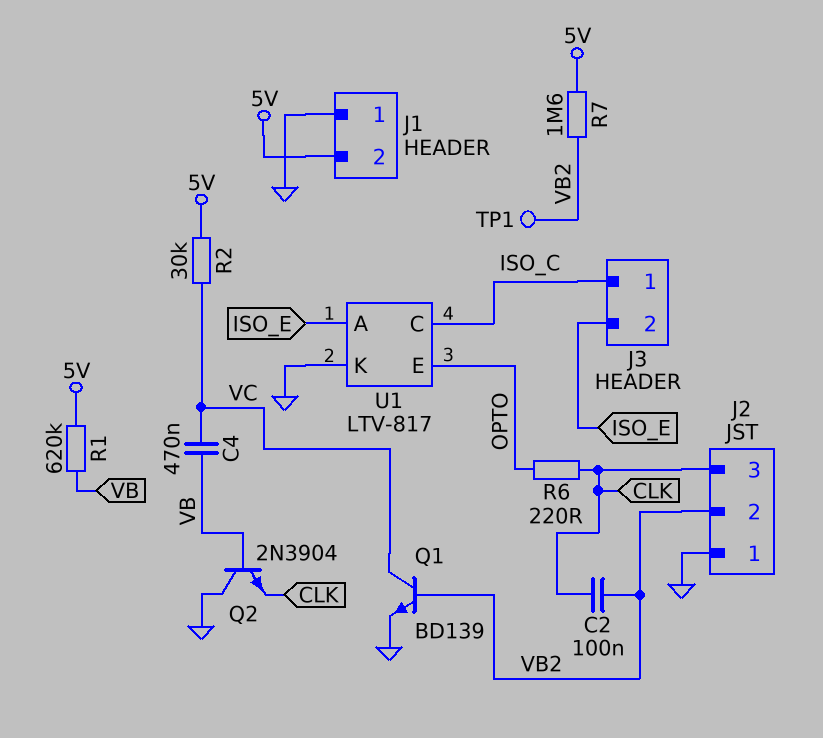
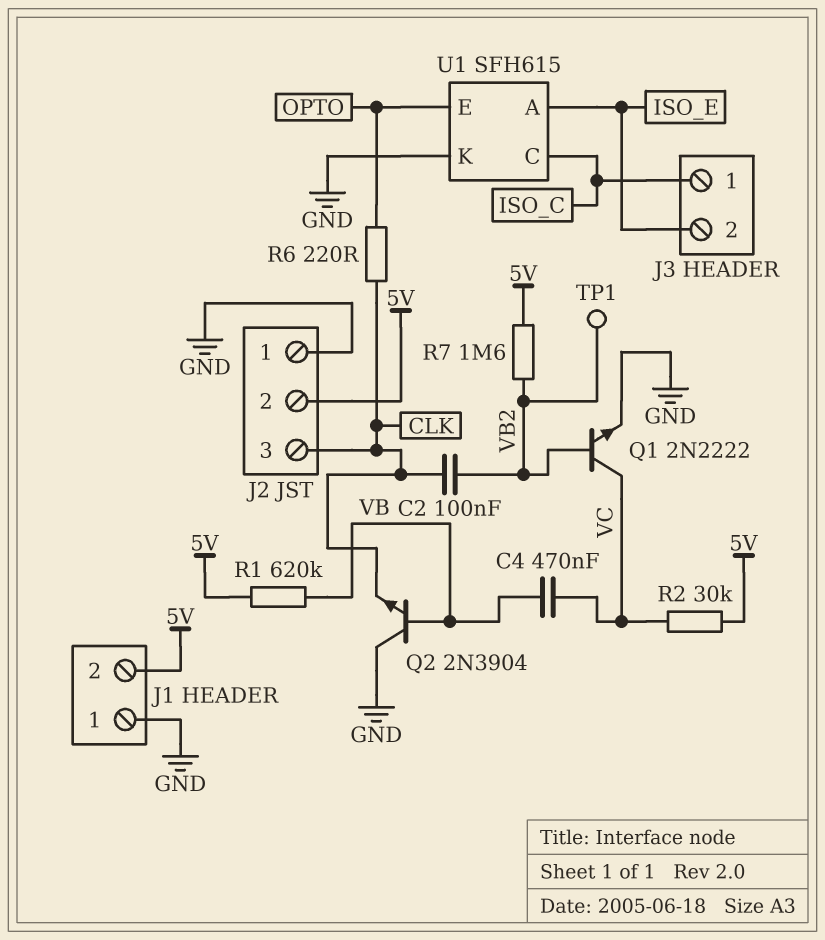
J2 pin 2: VB2 -> 5V
Q1: NPN BD139 (B VB2, C VC, E GND) -> NPN 2N2222 (B VB2, C VC, E GND)
U1: LTV-817 -> SFH615

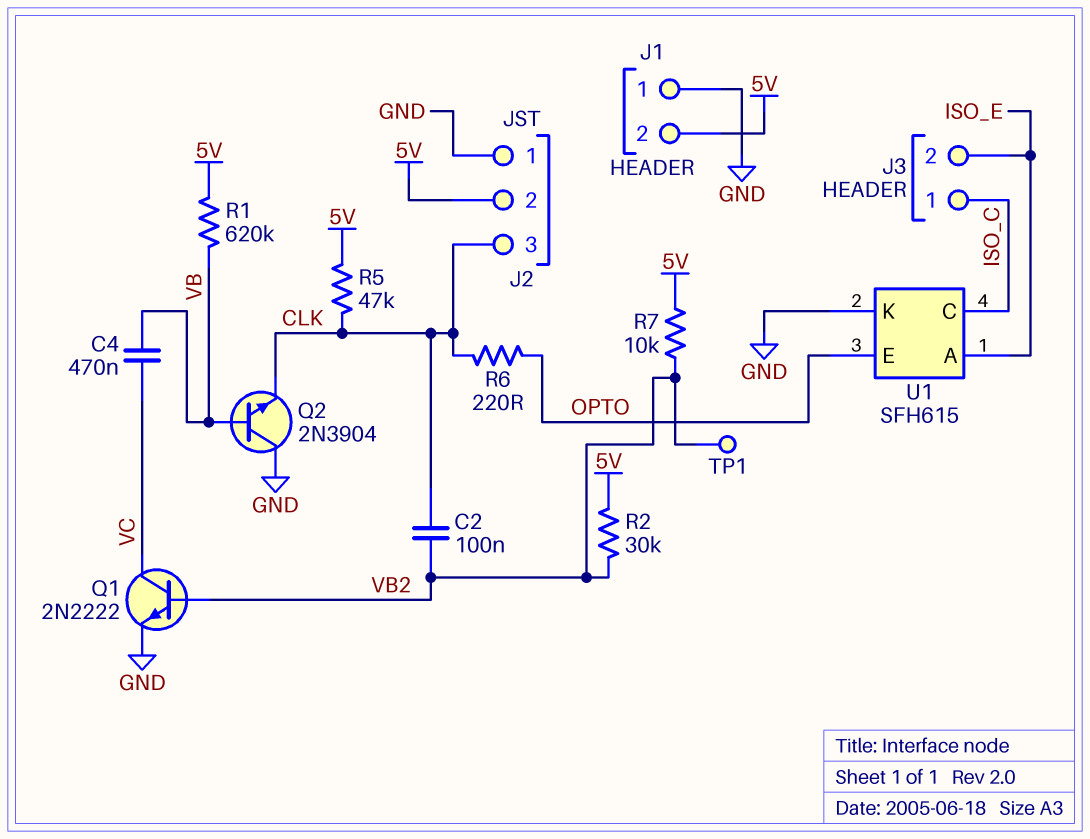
R2: 30k (5V, VC) -> 30k (5V, VB2)
R5: none -> 47k (5V, CLK)
R7: 1.6M (5V, VB2) -> 10k (5V, VB2)

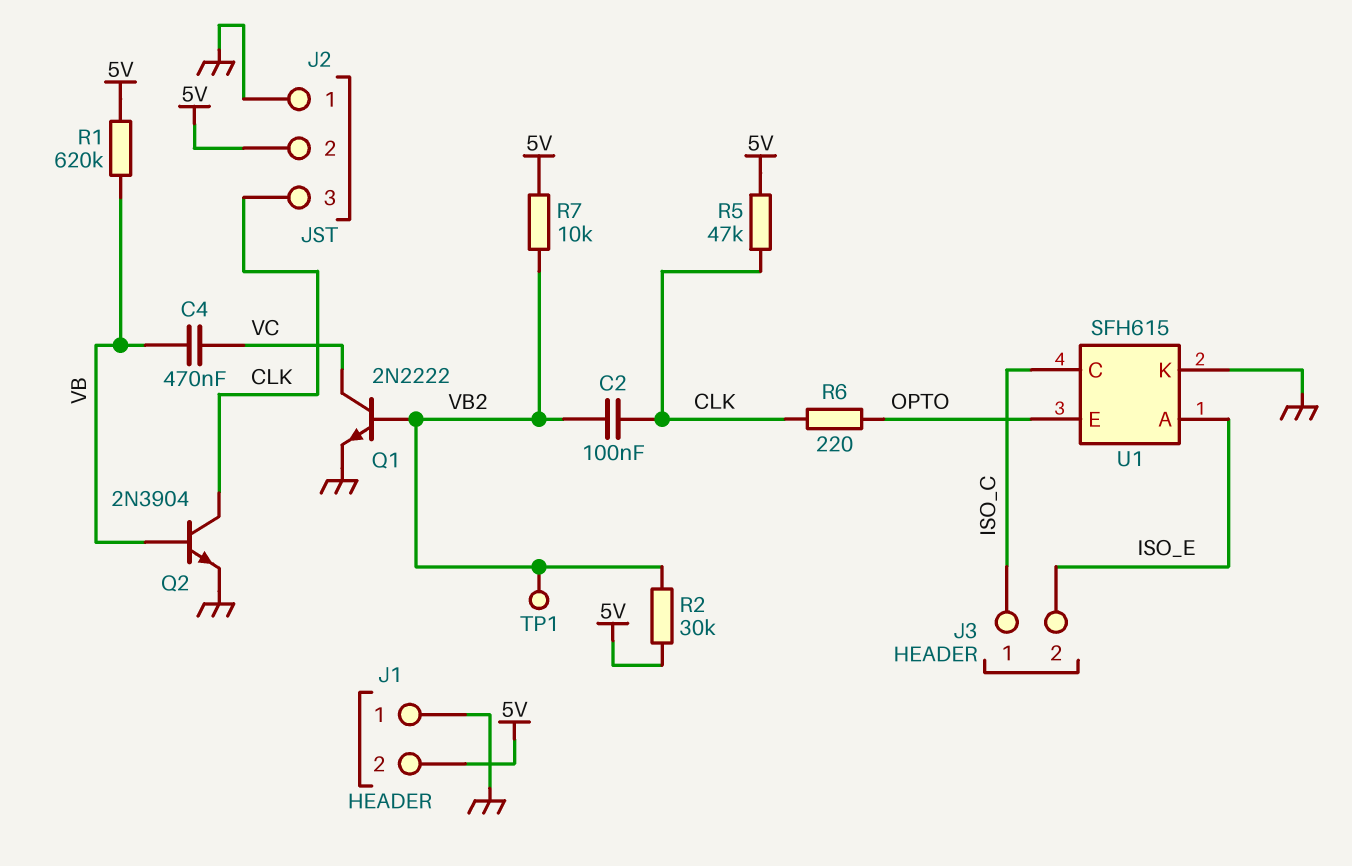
Q2: NPN 2N3904 (B VB, C GND, E CLK) -> NPN 2N3904 (B VB, C CLK, E GND)

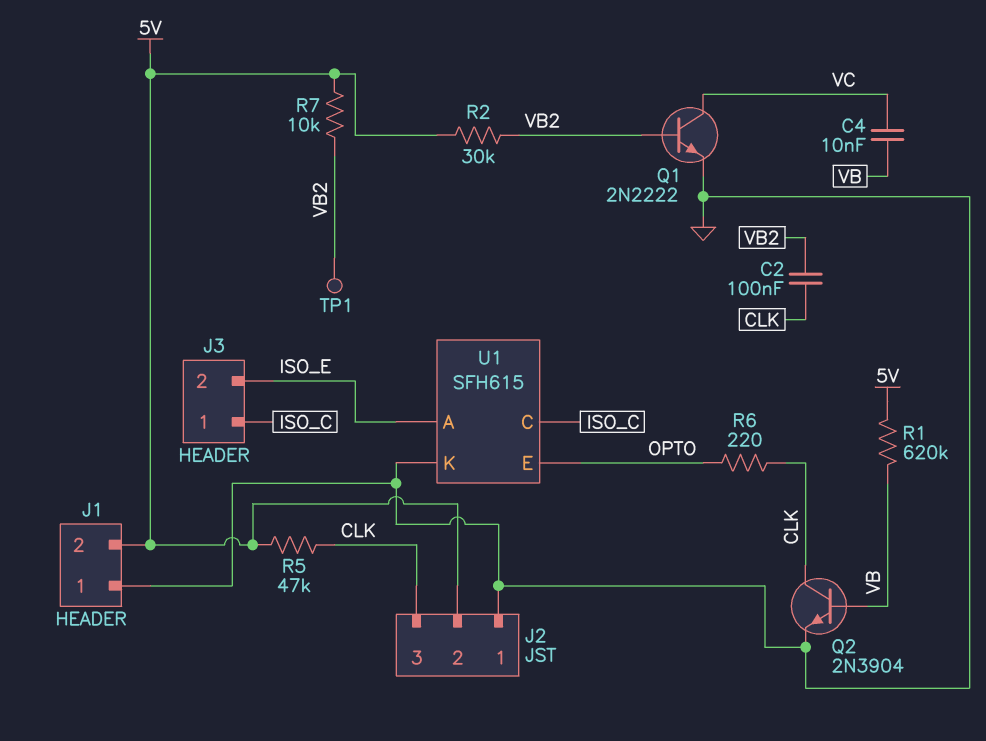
C4: 470nF (VB, VC) -> 10nF (VB, VC)

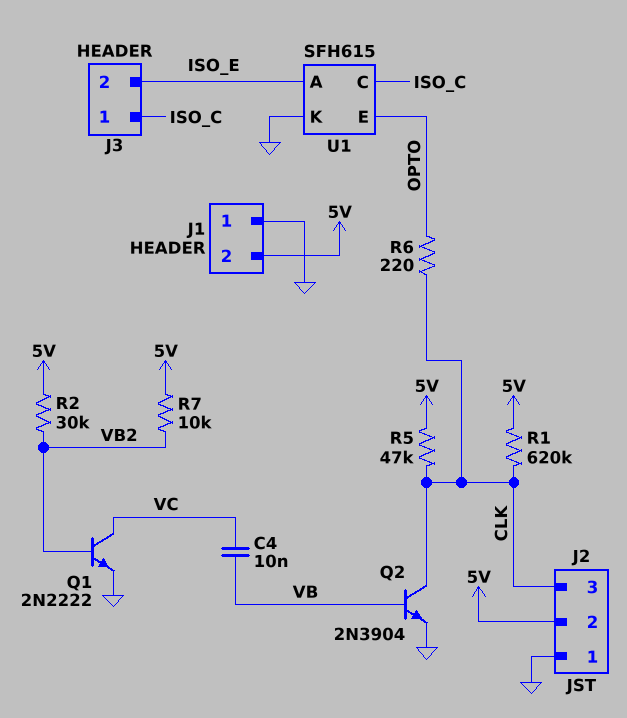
C2: 100nF (CLK, VB2) -> none
R1: 620k (5V, VB) -> 620k (5V, CLK)
TP1: test point (VB2) -> none

